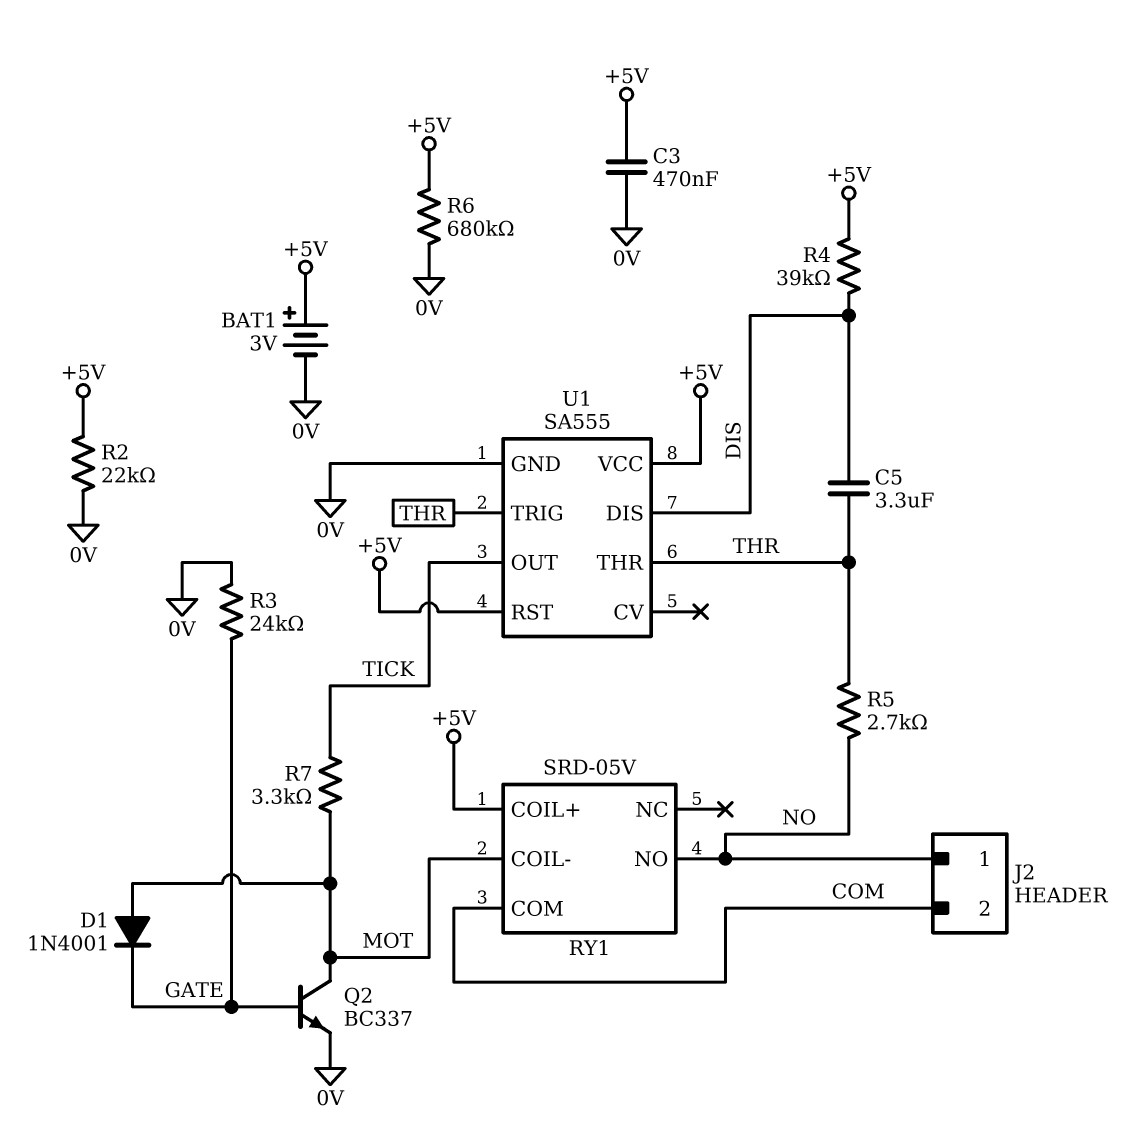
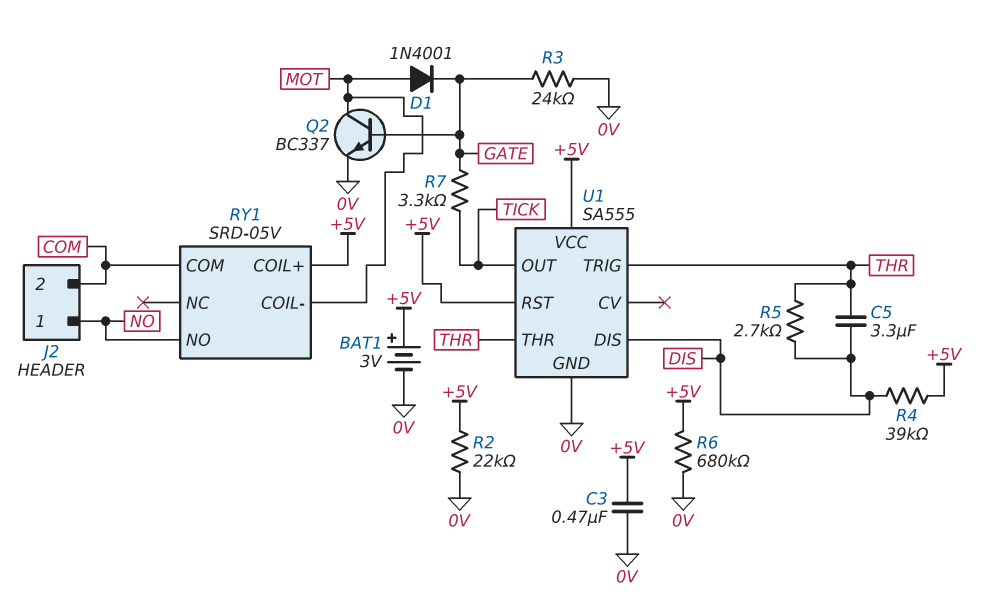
R5: 2.7k (NO, THR) -> 2.7k (DIS, THR)
R7: 3.3k (MOT, TICK) -> 3.3k (GATE, TICK)

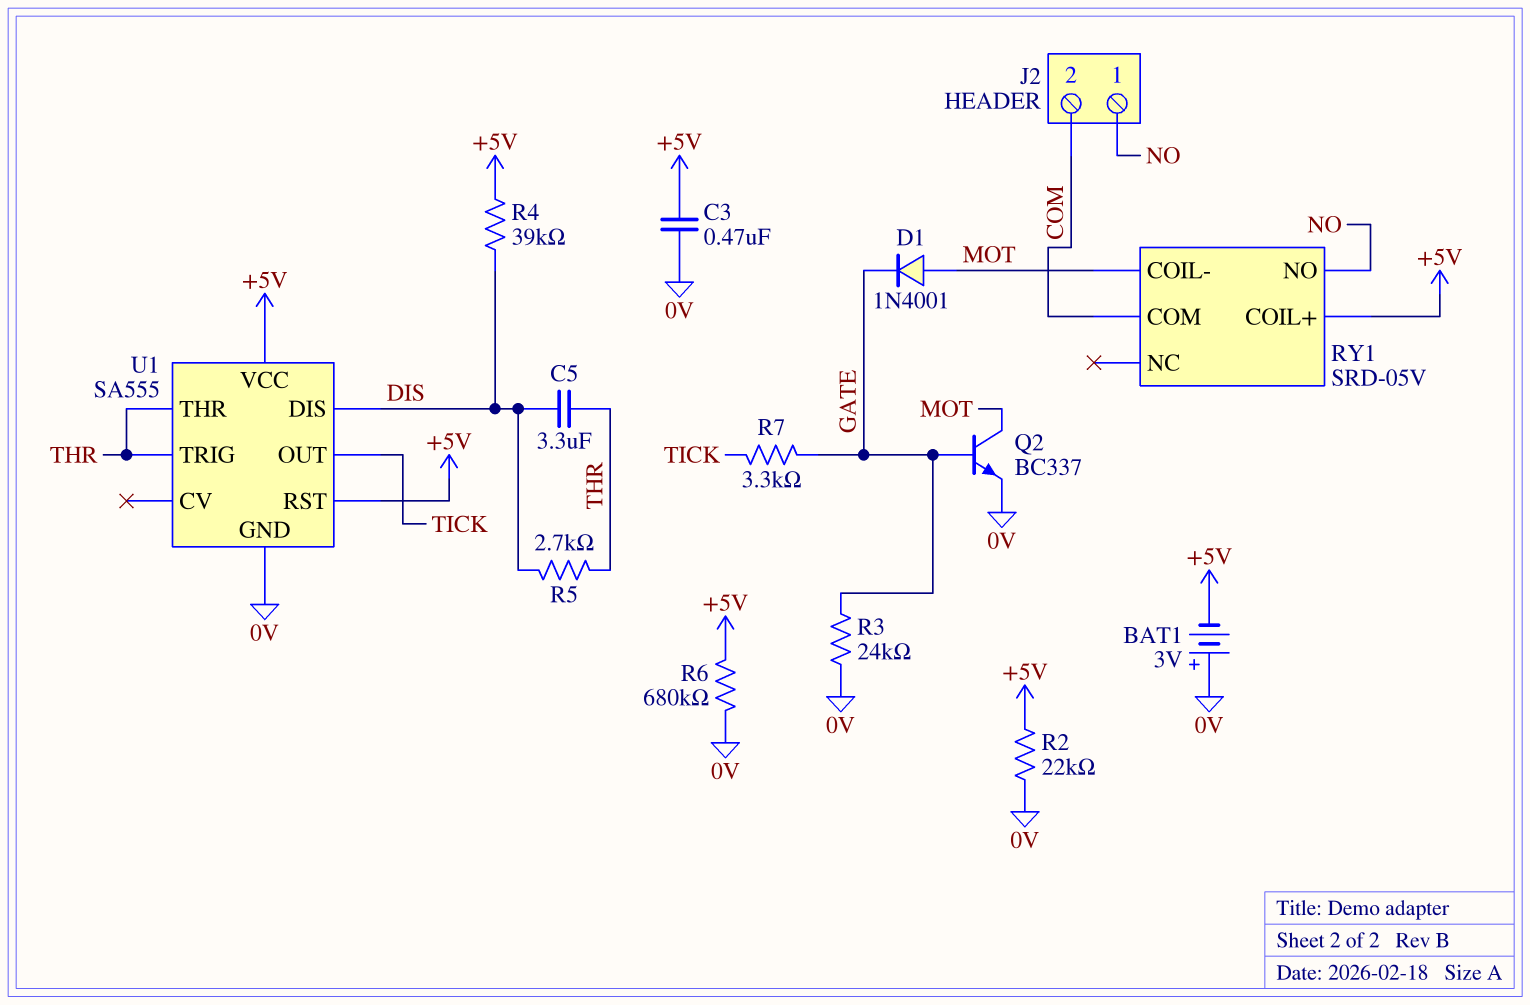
BAT1: 3V (plus +5V, minus 0V) -> 3V (plus 0V, minus +5V)

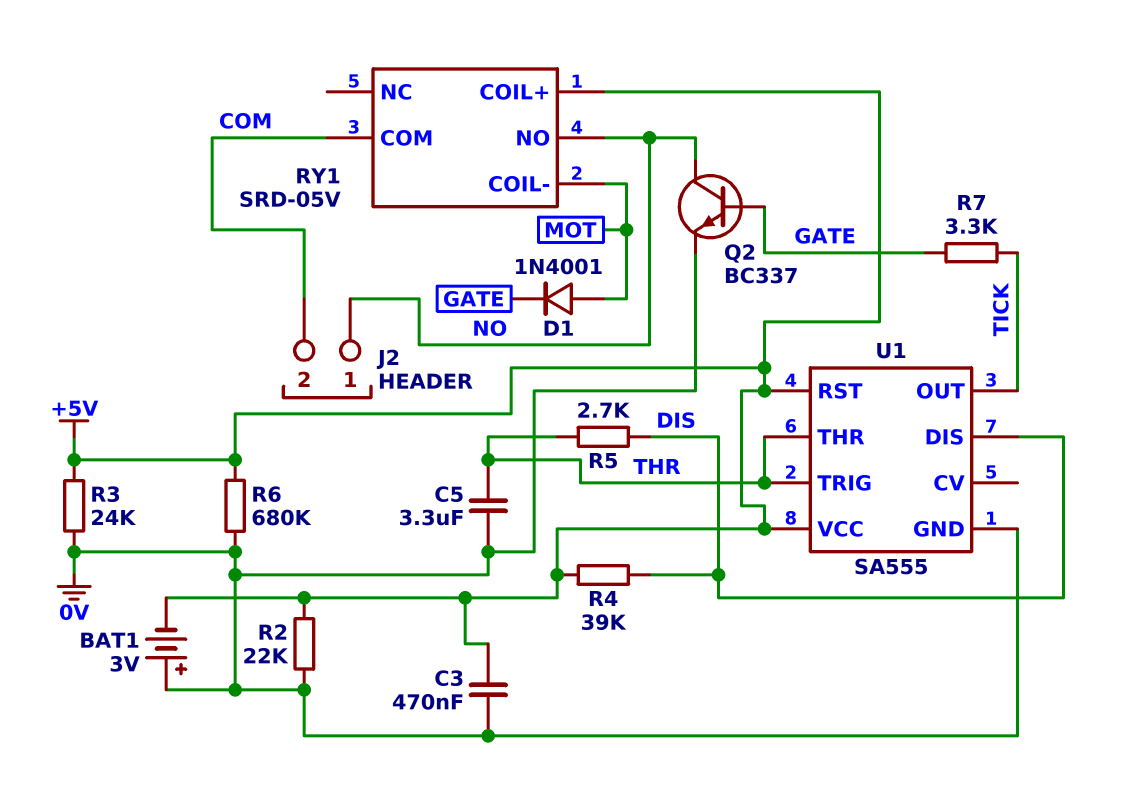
C5: 3.3uF (DIS, THR) -> 3.3uF (0V, THR)
Q2: NPN BC337 (B GATE, C MOT, E 0V) -> NPN BC337 (B GATE, C NO, E 0V)
R3: 24k (0V, GATE) -> 24k (+5V, 0V)

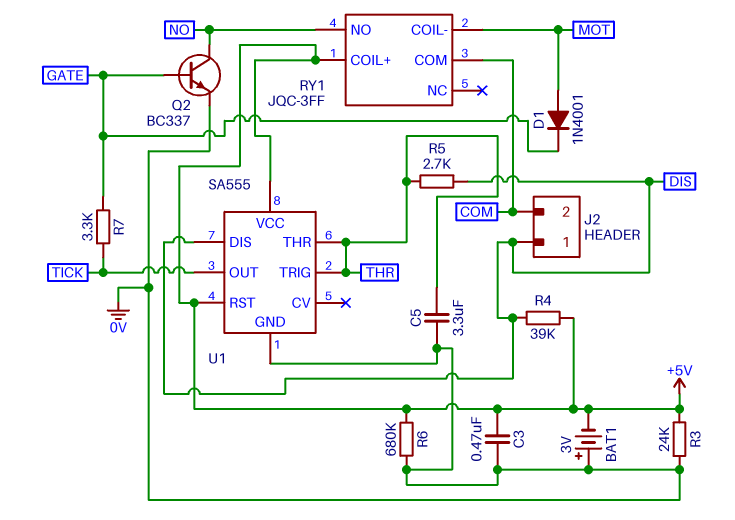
J2 pin 1: NO -> DIS
R2: 22k (+5V, 0V) -> none
RY1: SRD-05V -> JQC-3FF

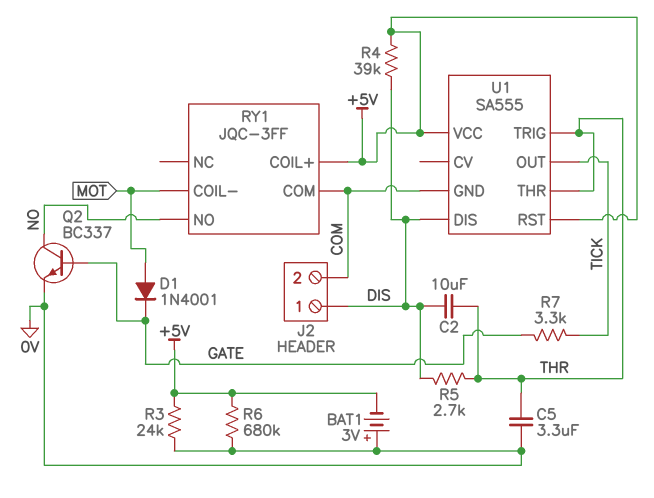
C2: none -> 10uF (DIS, THR)
C3: 470nF (+5V, 0V) -> none
U1 pin GND: 0V -> COM

